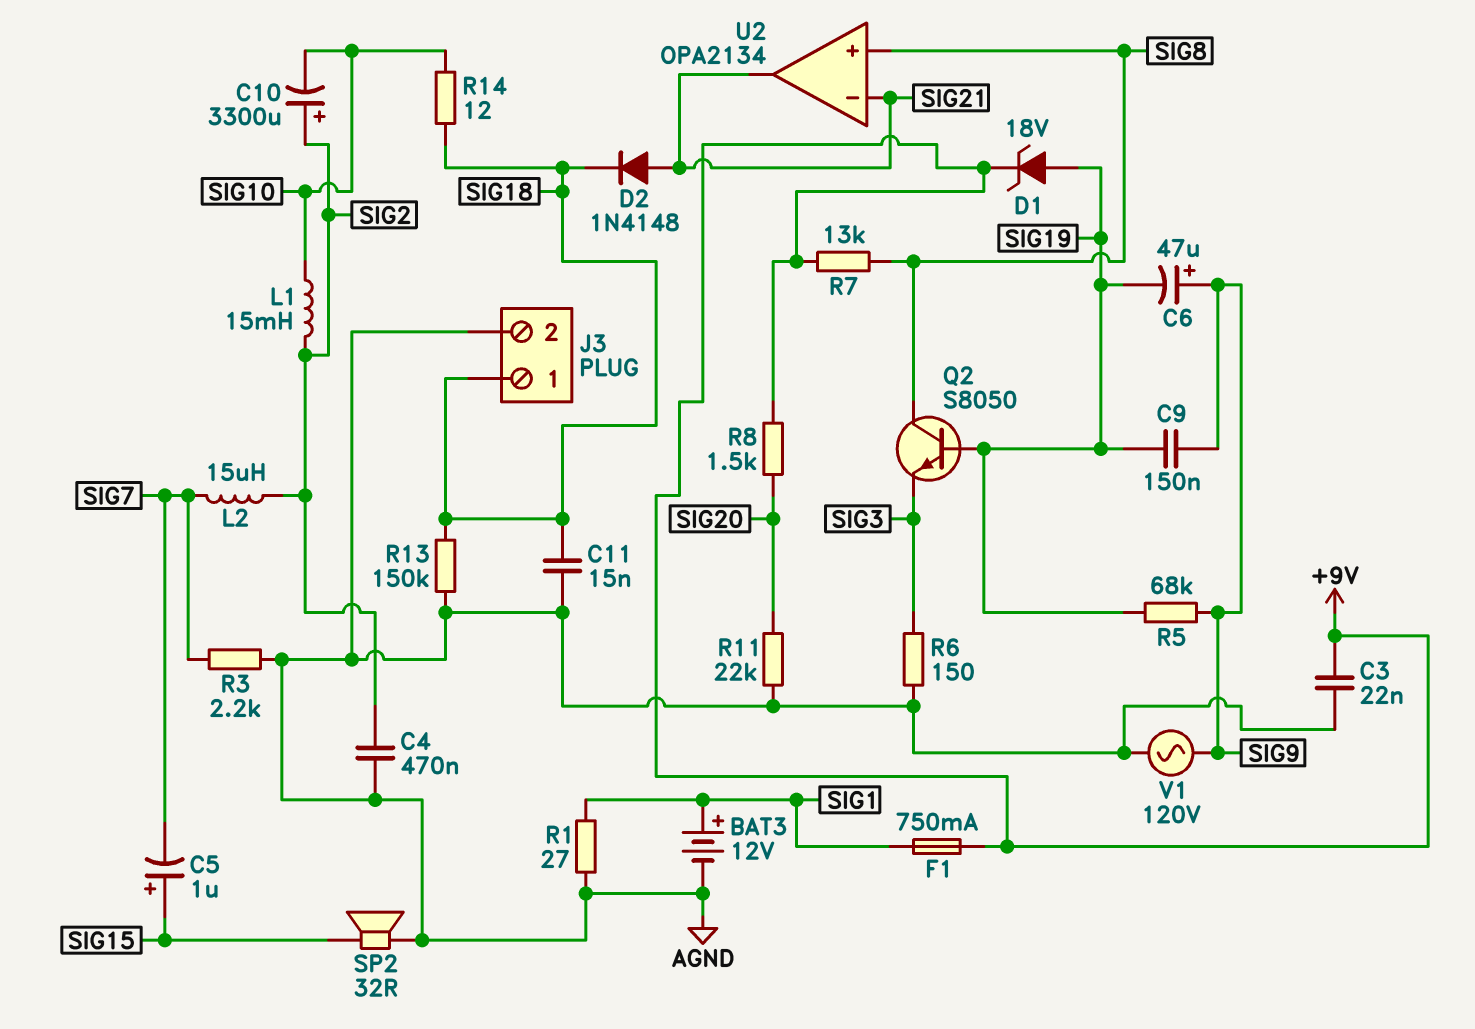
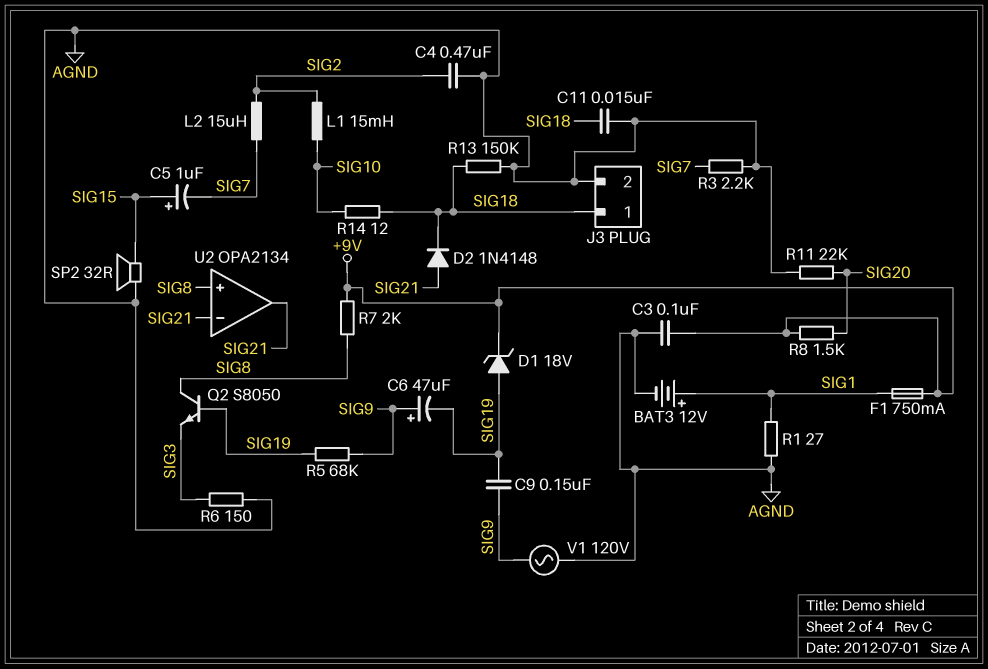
C3: 22nF (+9V, AGND) -> 100nF (+9V, AGND)
C10: 3300uF (plus SIG2, minus SIG10) -> none
R7: 13k (+9V, SIG8) -> 2k (+9V, SIG8)

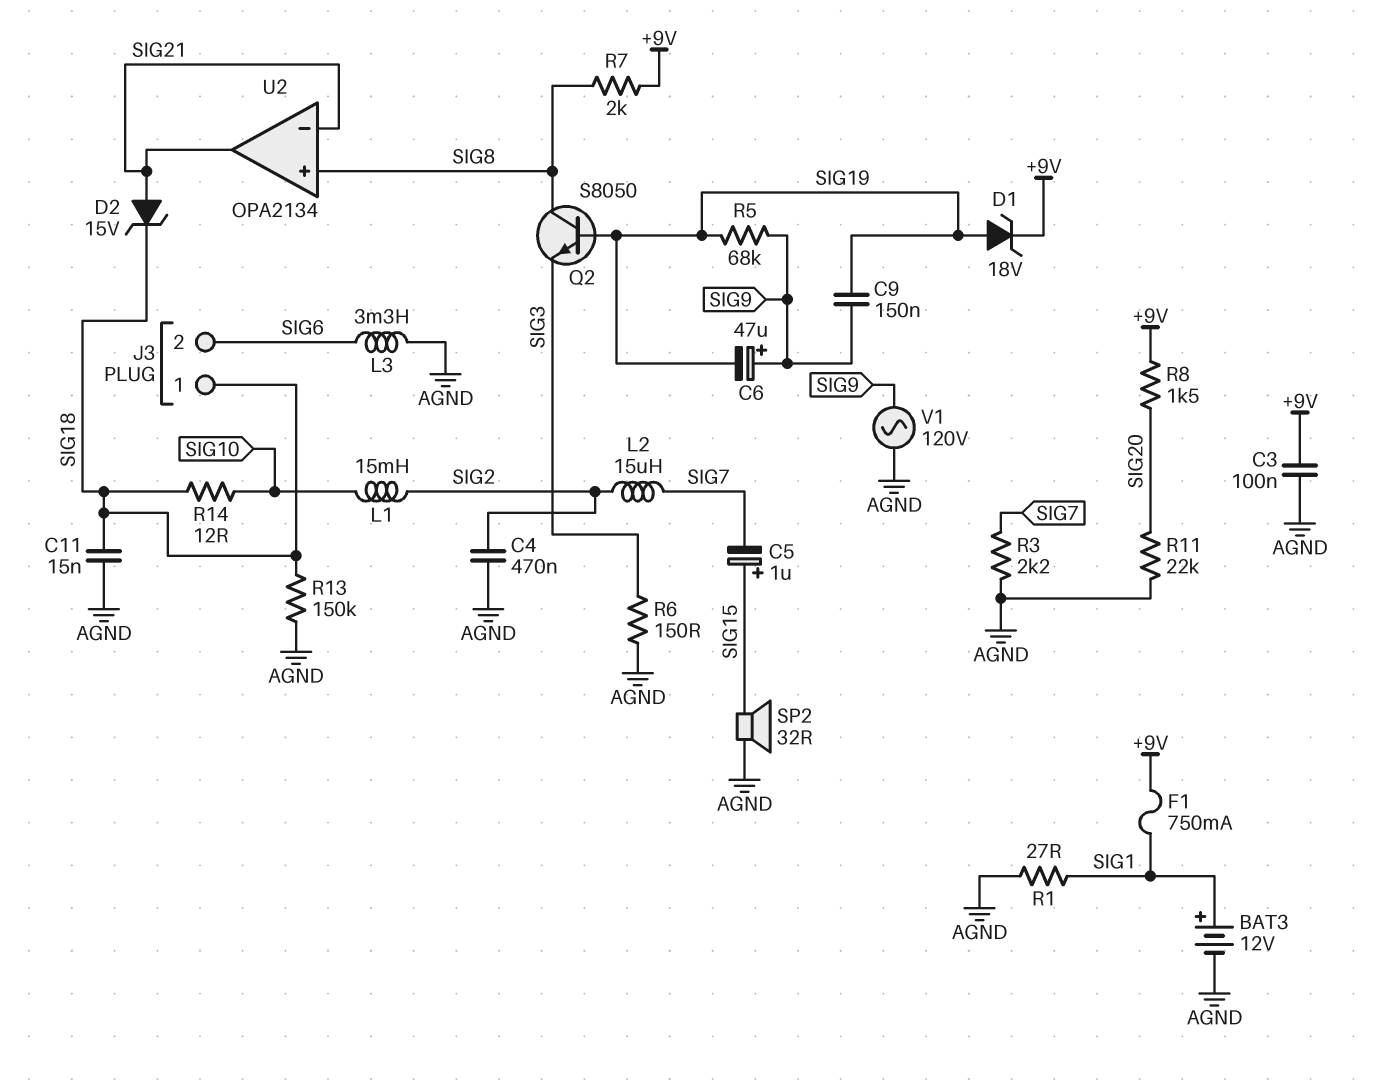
D2: diode 1N4148 (A SIG21, K SIG18) -> zener 15V (A SIG21, K SIG18)
J3 pin 2: AGND -> SIG6
L3: none -> 3.3mH (AGND, SIG6)

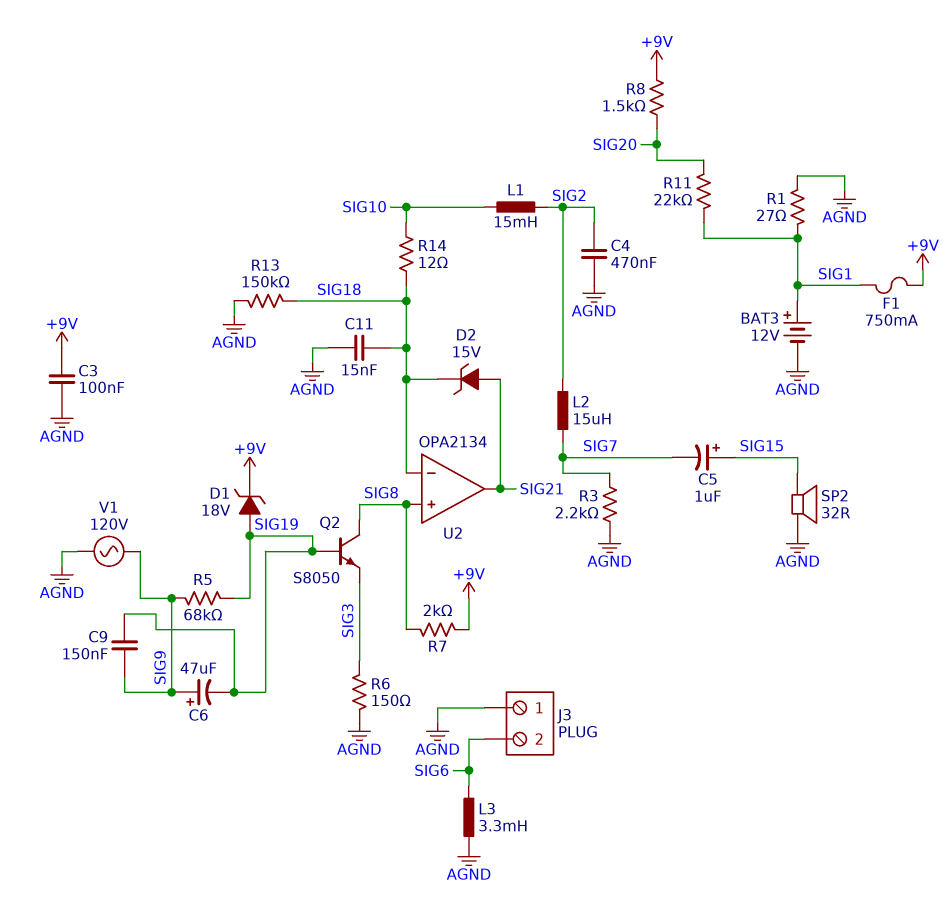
J3 pin 1: SIG18 -> AGND
R11: 22k (AGND, SIG20) -> 22k (SIG1, SIG20)
U2 pin in-: SIG21 -> SIG18

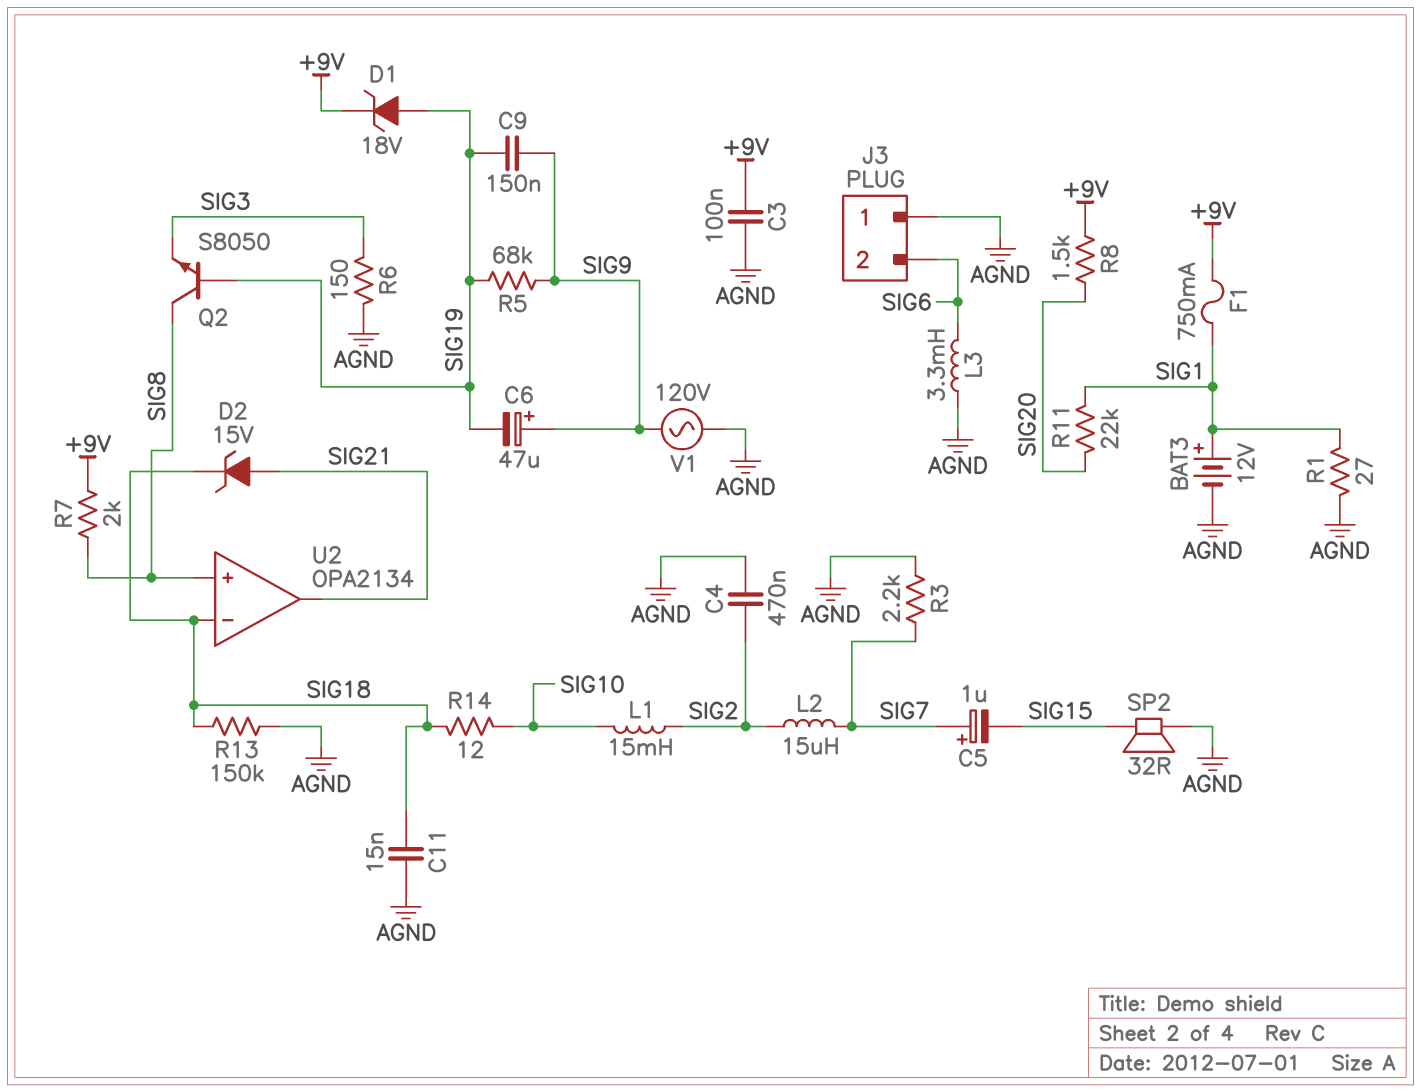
C5: 1uF (plus SIG15, minus SIG7) -> 1uF (plus SIG7, minus SIG15)

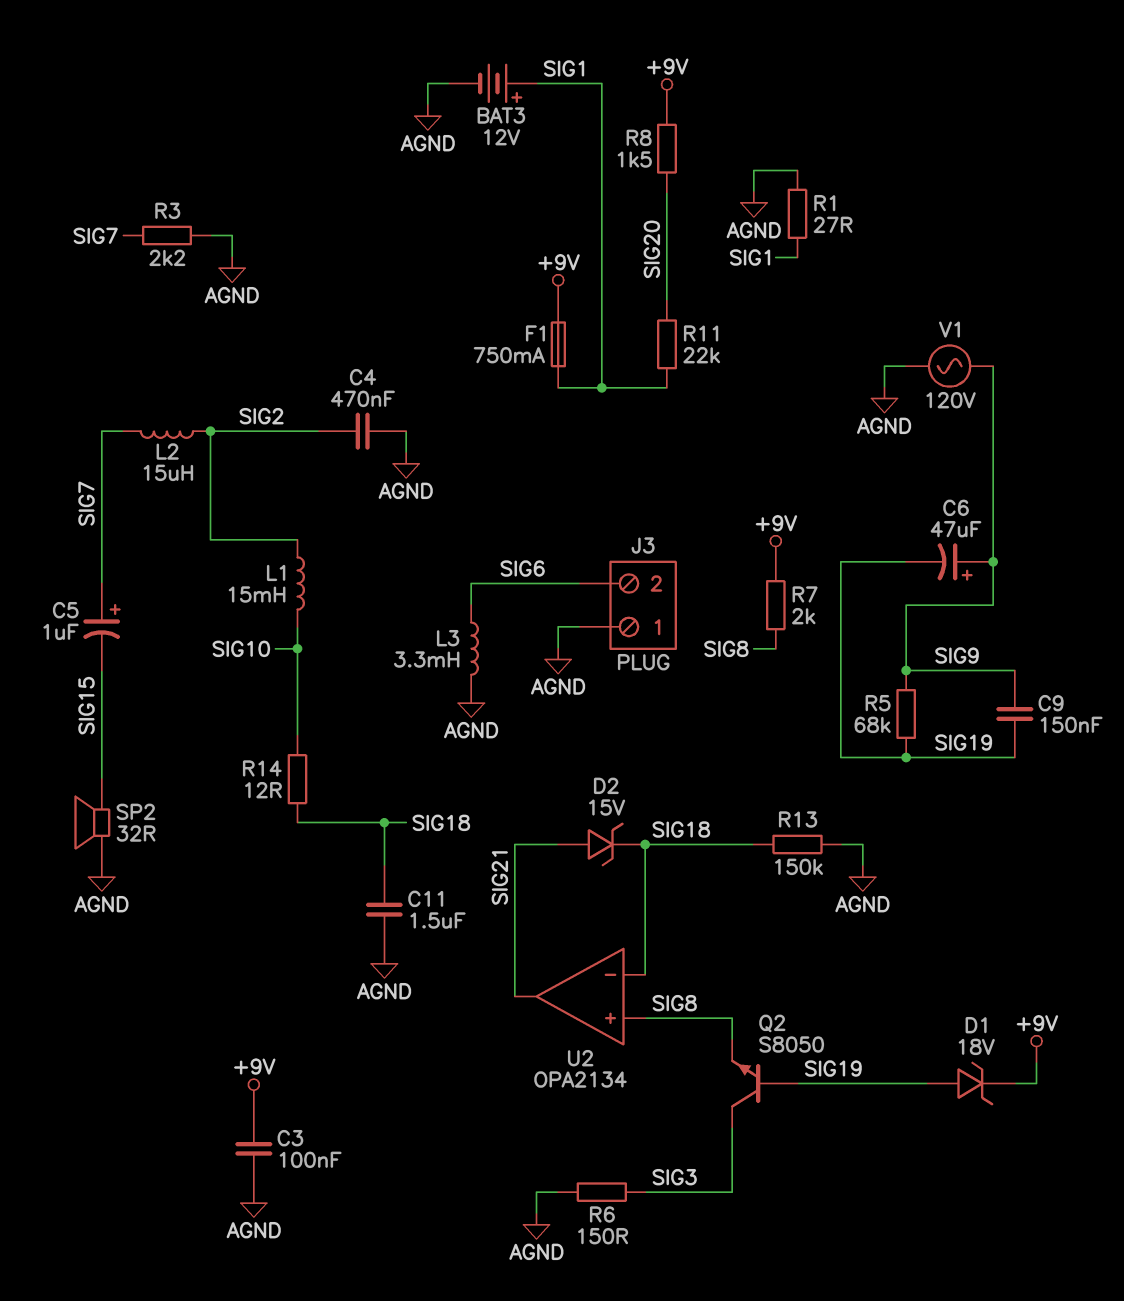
C11: 15nF (AGND, SIG18) -> 1.5uF (AGND, SIG18)
Q2: NPN S8050 (B SIG19, C SIG8, E SIG3) -> NPN S8050 (B SIG19, C SIG3, E SIG8)

